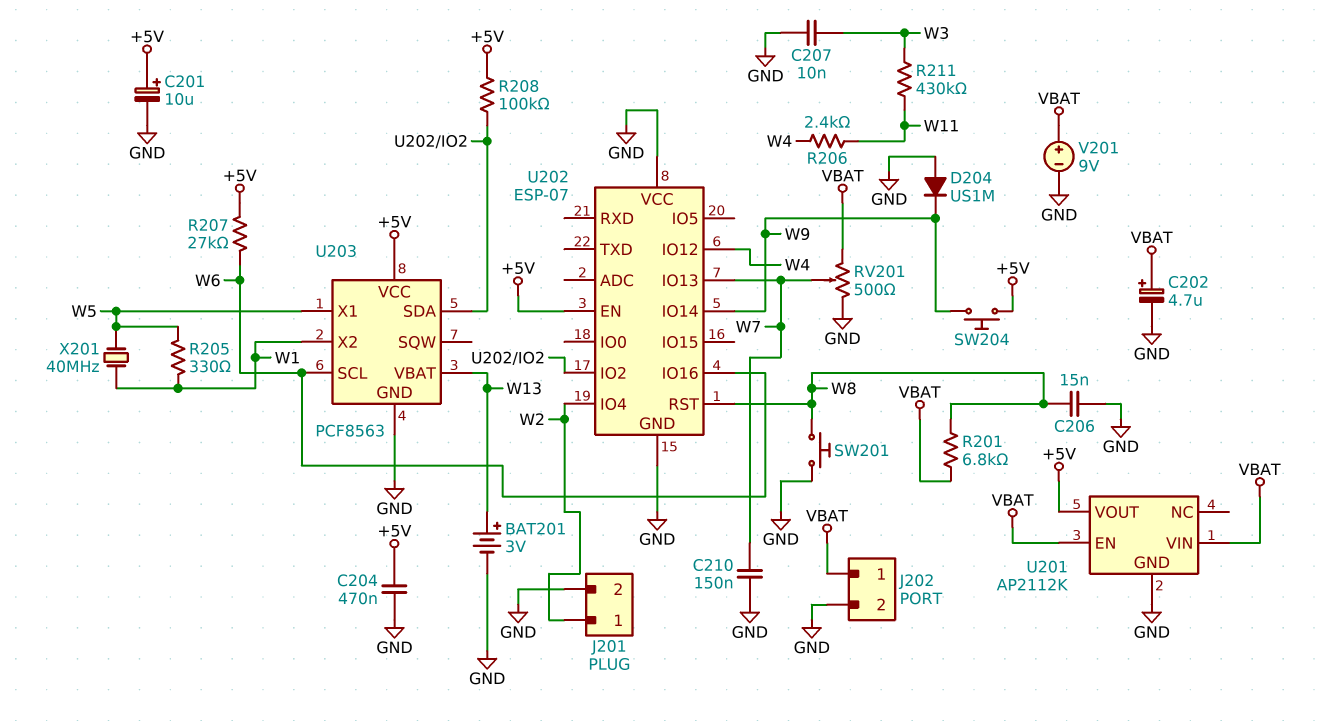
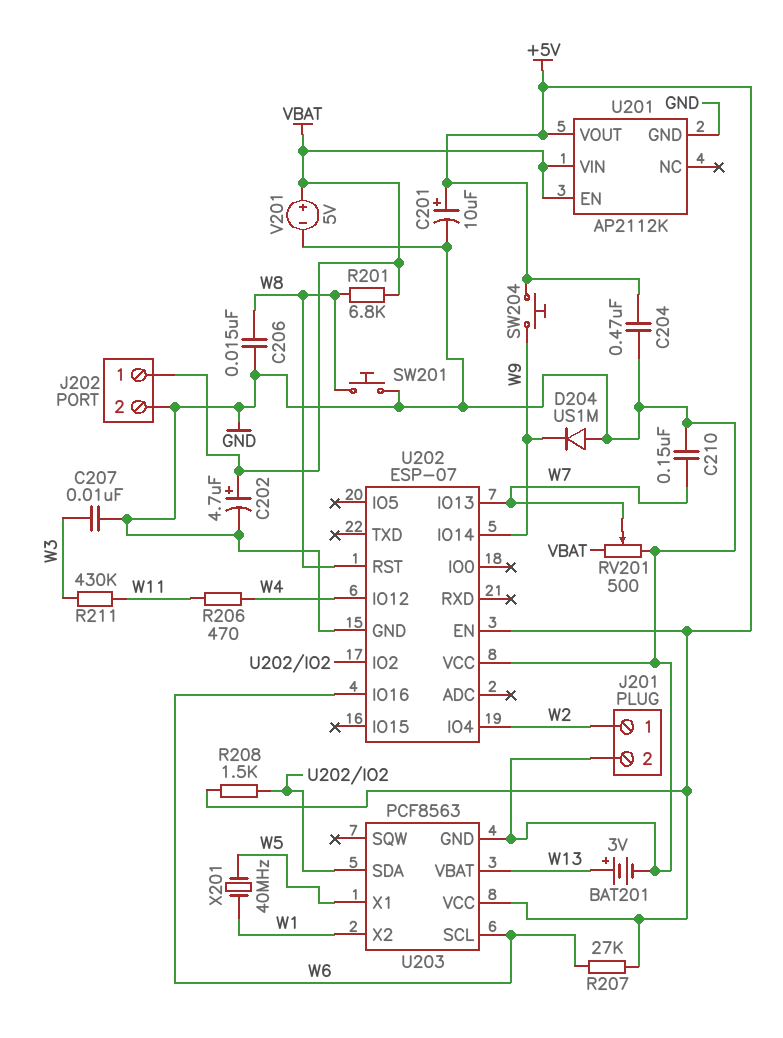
R205: 330 (W1, W5) -> none
R206: 2.4k (W4, W11) -> 470 (W4, W11)
R208: 100k (+5V, U202/IO2) -> 1.5k (+5V, U202/IO2)
V201: 9V (plus VBAT, minus GND) -> 5V (plus VBAT, minus GND)

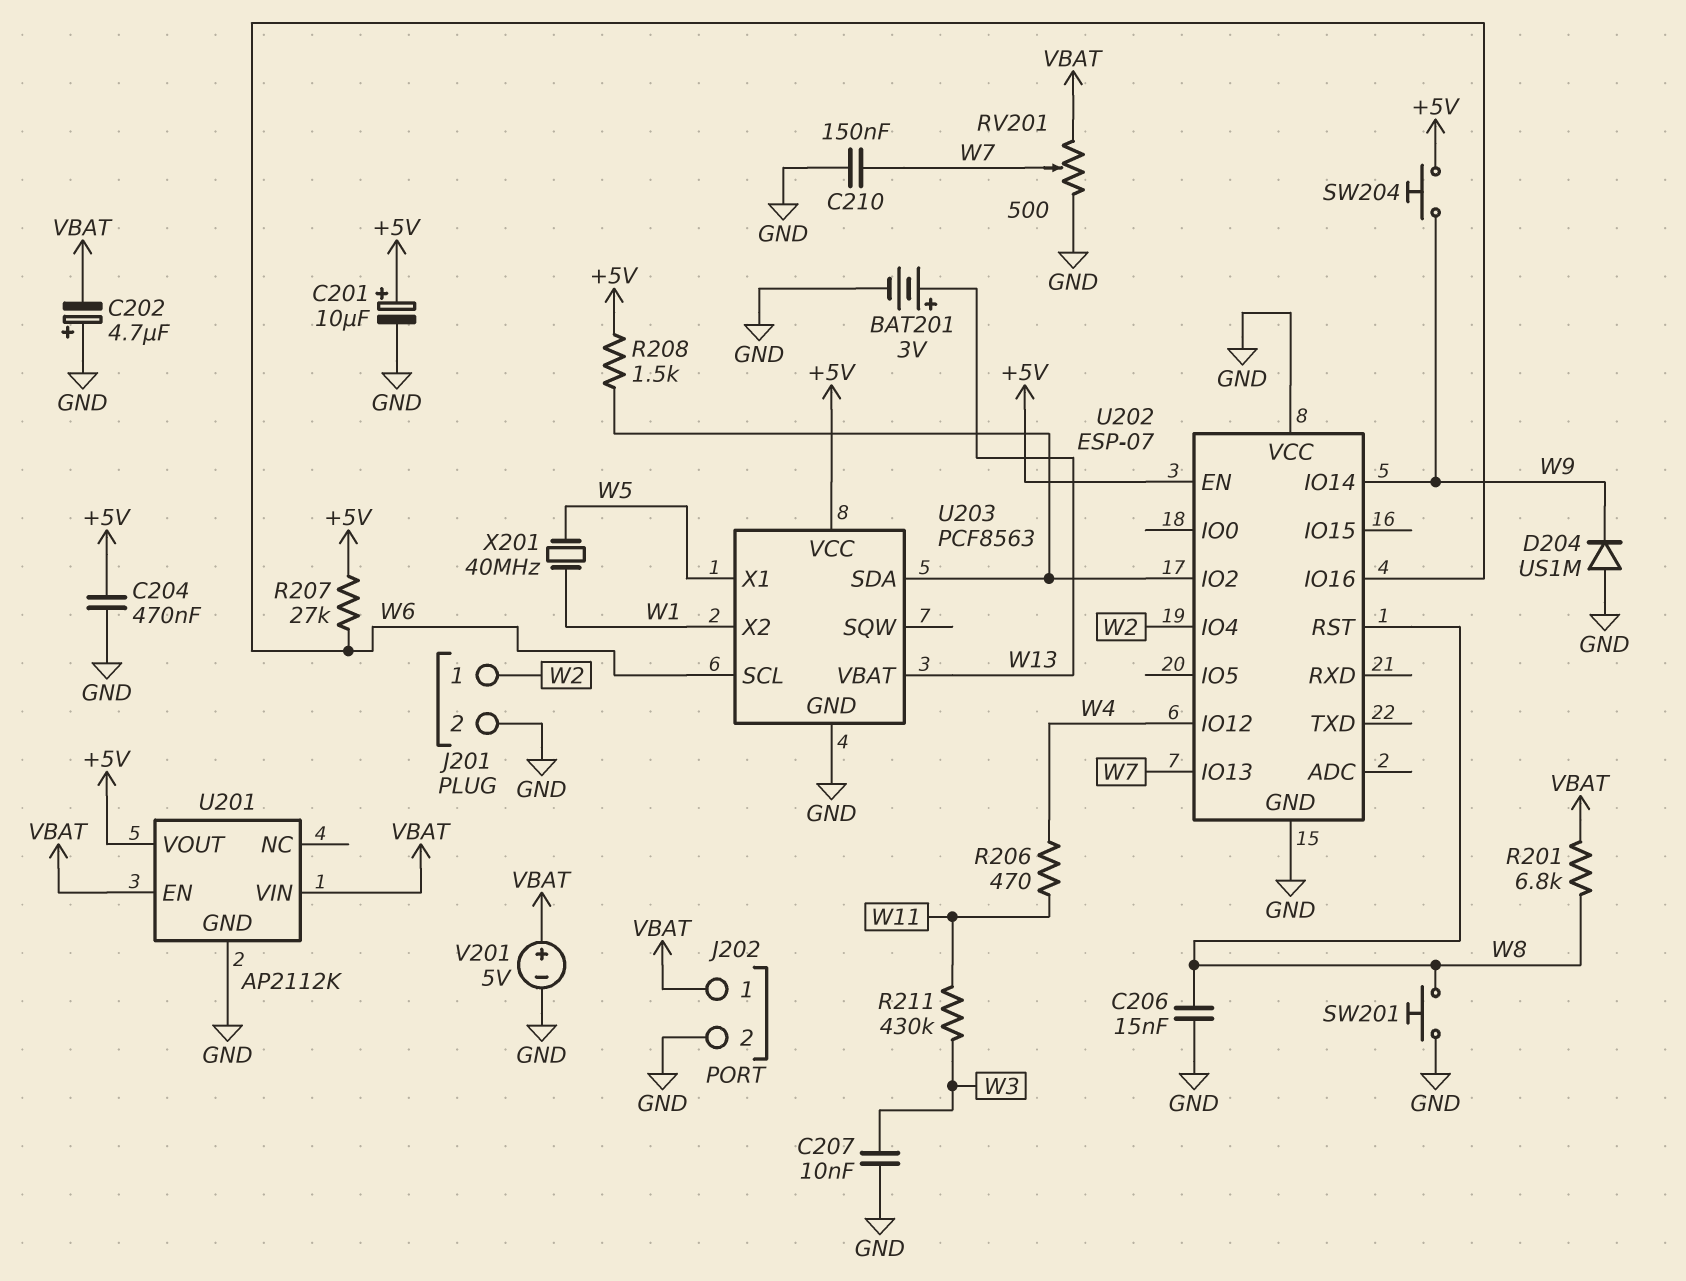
C202: 4.7uF (plus VBAT, minus GND) -> 4.7uF (plus GND, minus VBAT)

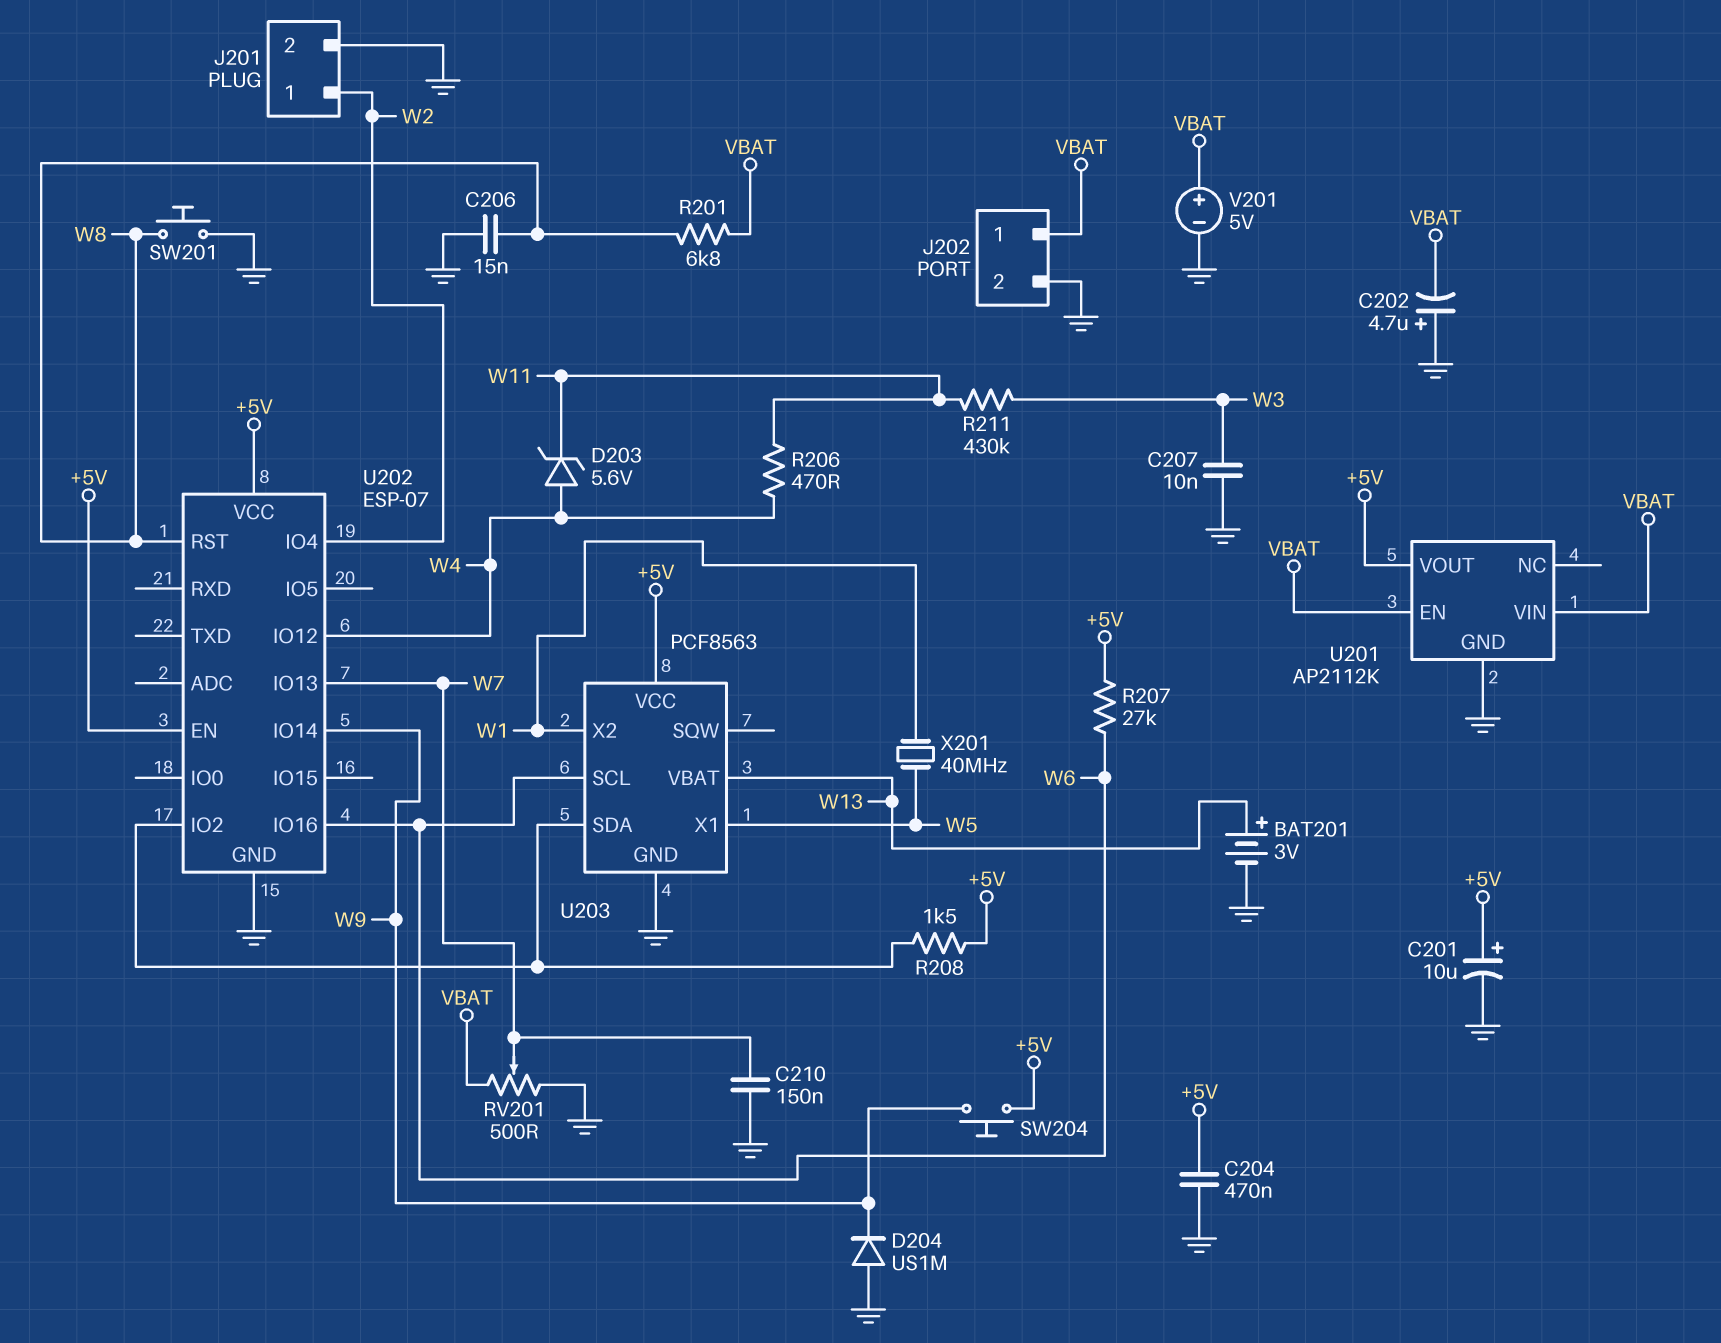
D203: none -> zener 5.6V (A W4, K W11)
U202 pin VCC: GND -> +5V

